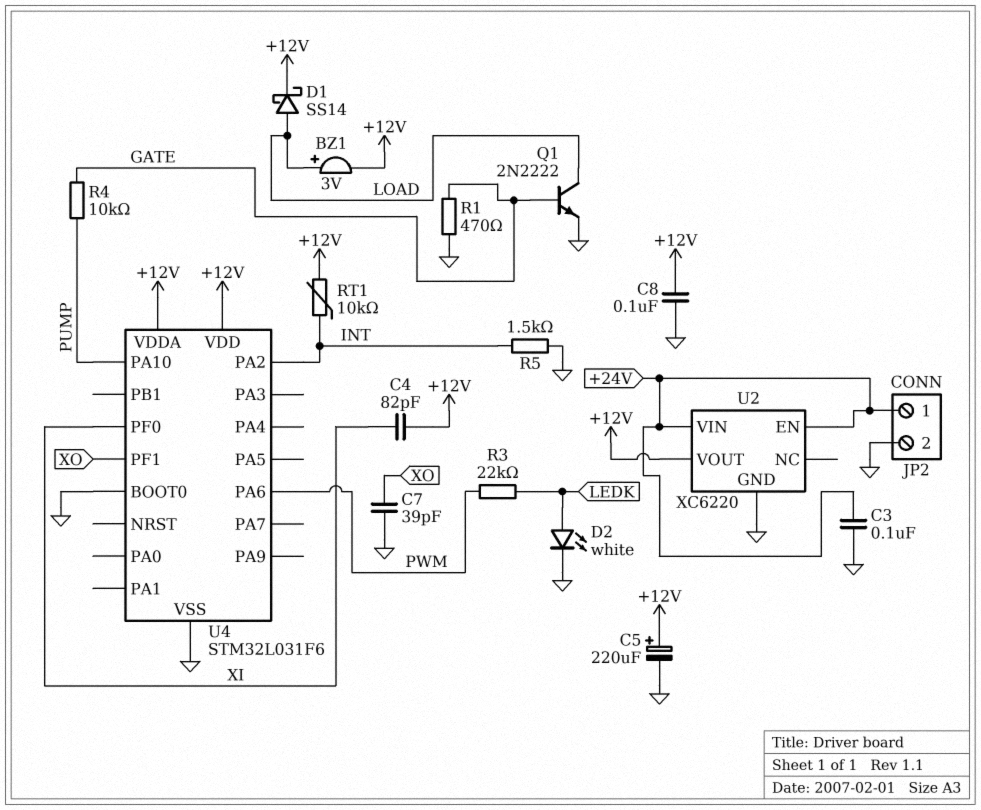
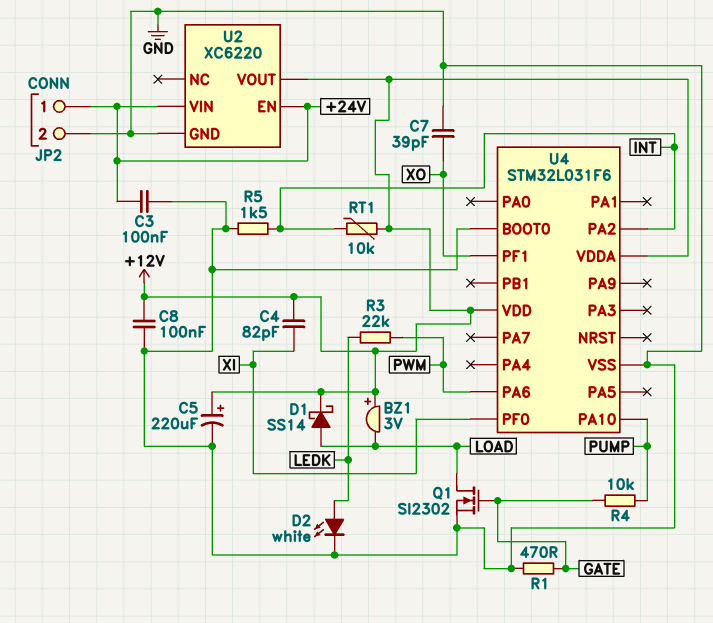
BZ1: buzzer 3V (plus LOAD, minus +12V) -> buzzer 3V (plus +12V, minus LOAD)
Q1: NPN 2N2222 (B GATE, C LOAD, E GND) -> NMOS SI2302 (G GATE, D LOAD, S GND)

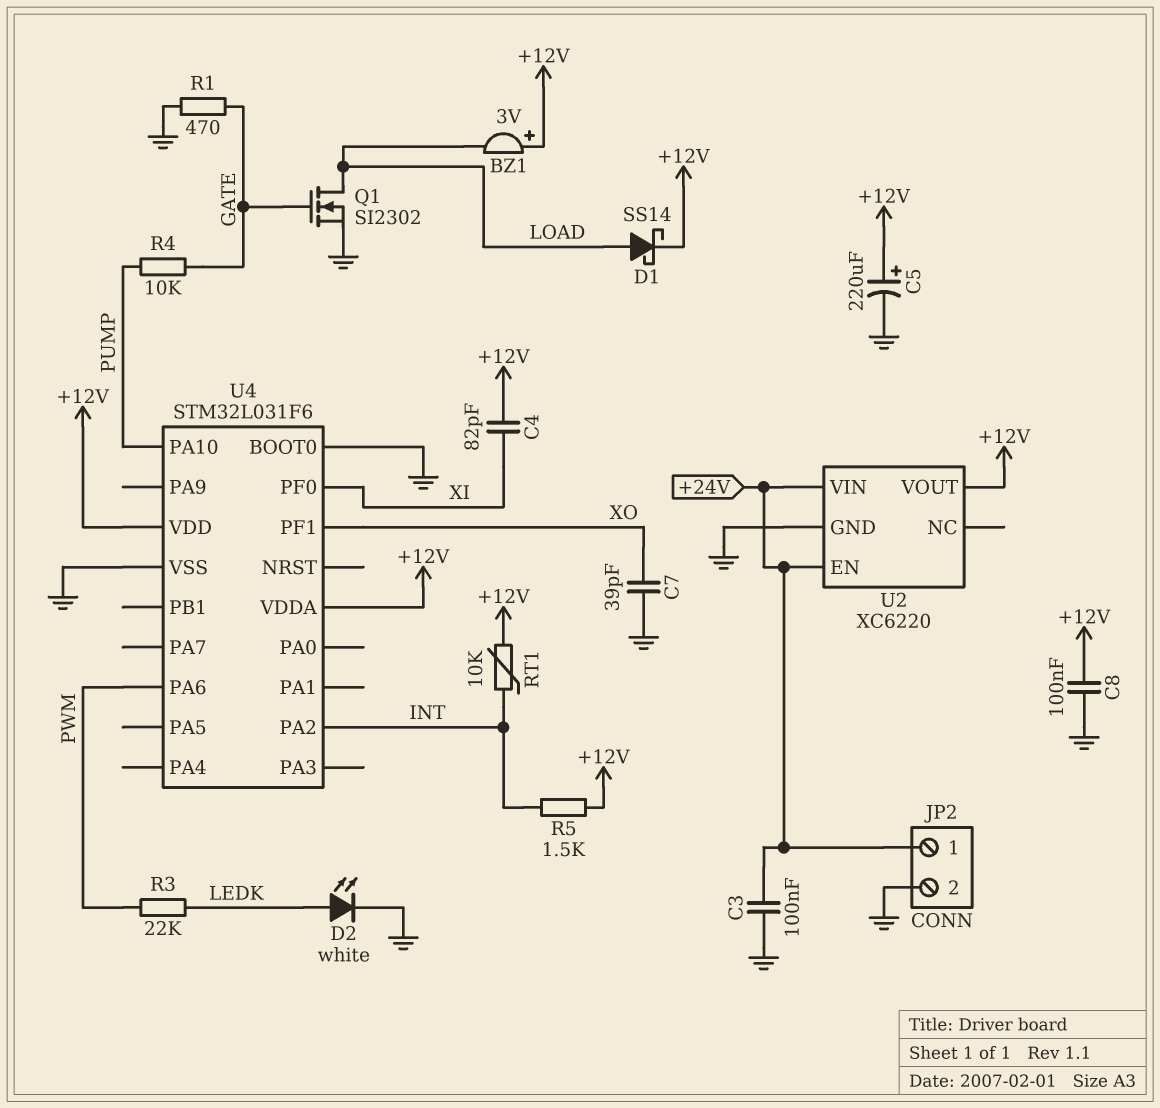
R5: 1.5k (GND, INT) -> 1.5k (+12V, INT)

